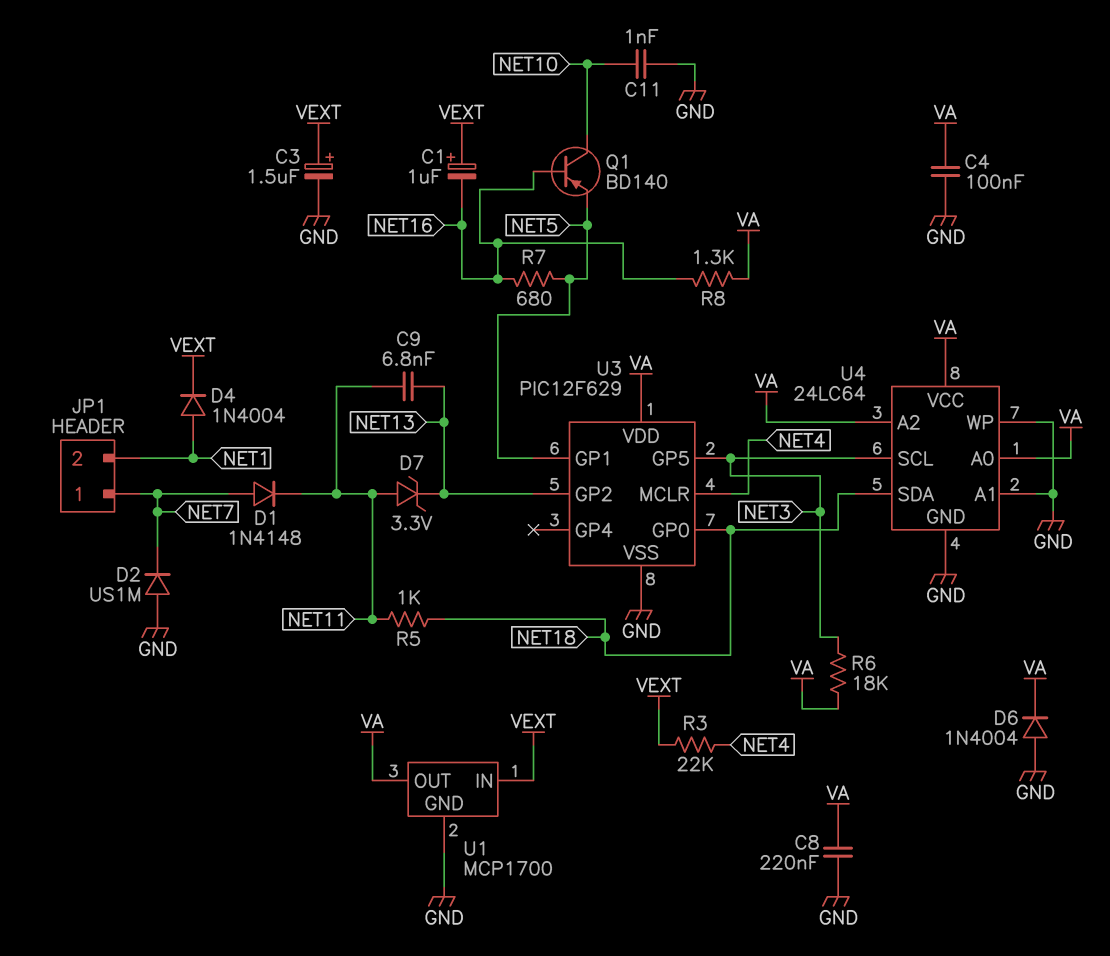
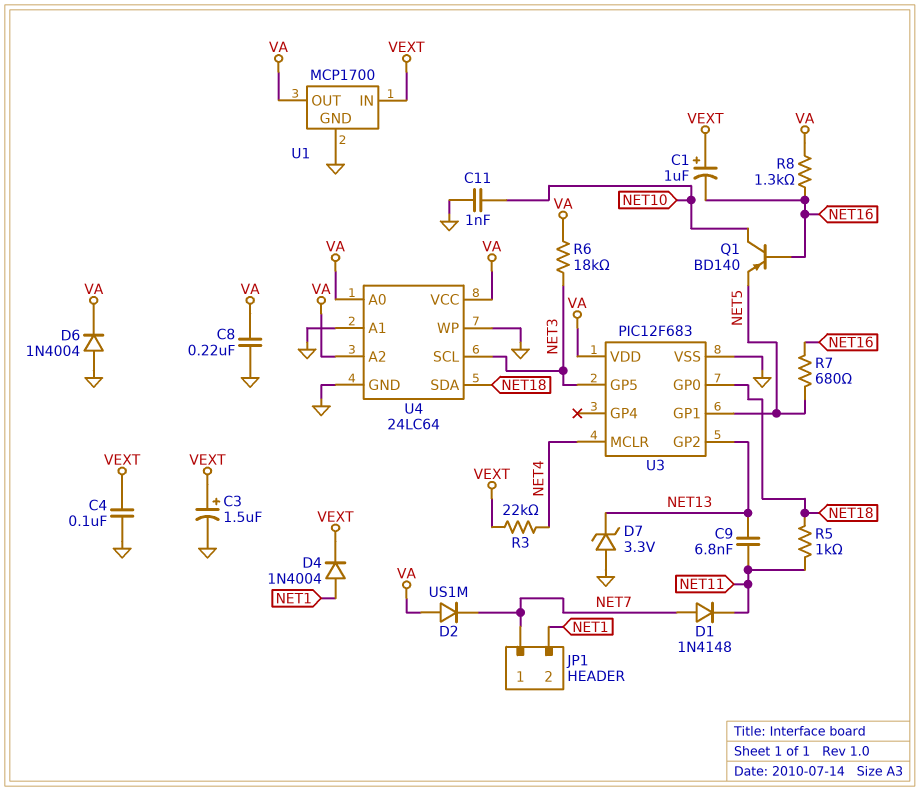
C4: 100nF (GND, VA) -> 100nF (GND, VEXT)
D2: diode US1M (A GND, K NET7) -> diode US1M (A VA, K NET7)
D7: zener 3.3V (A NET11, K NET13) -> zener 3.3V (A GND, K NET13)
U3: PIC12F629 -> PIC12F683

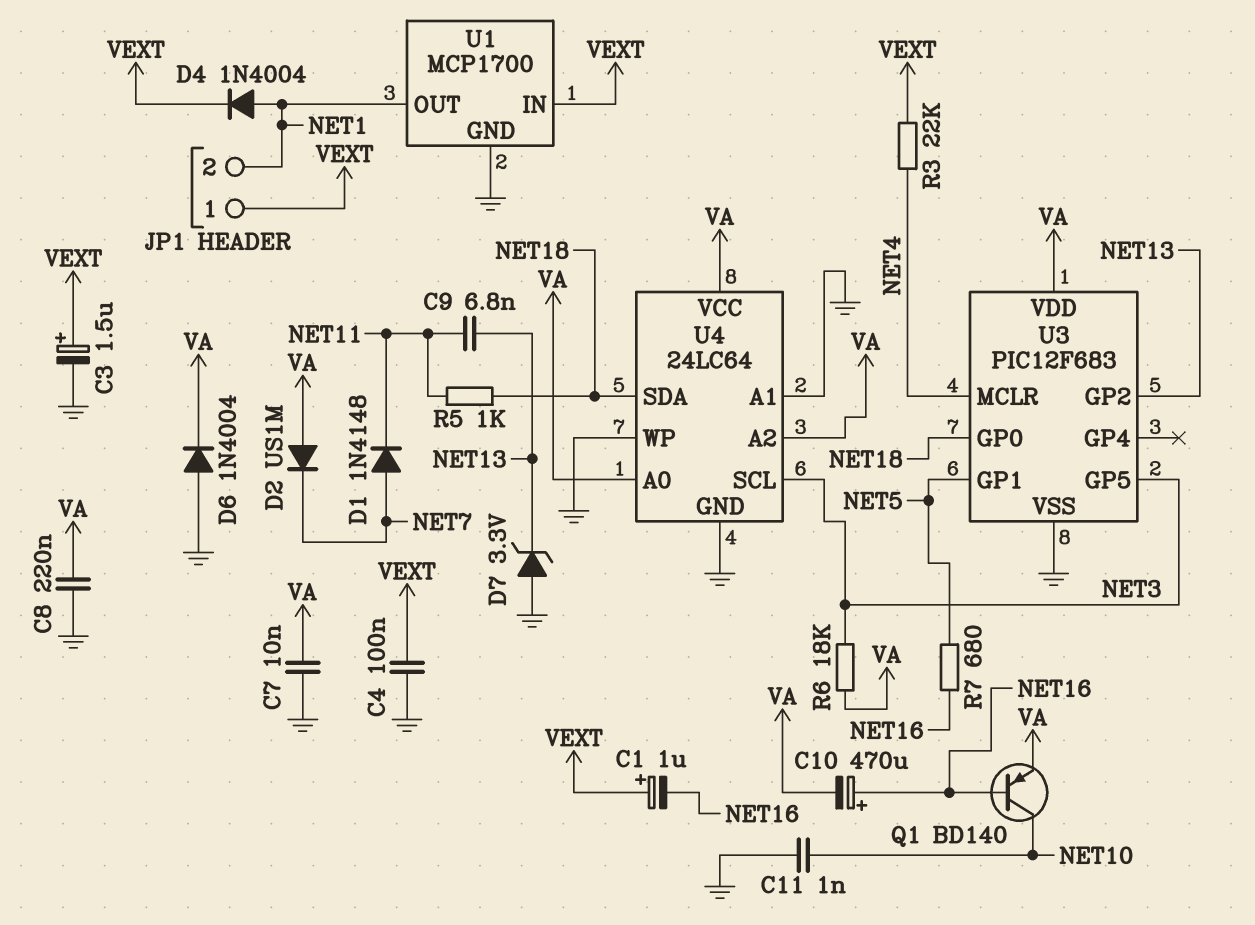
C7: none -> 10nF (GND, VA)
C10: none -> 470uF (plus NET16, minus VA)
JP1 pin 1: NET7 -> VEXT
Q1: PNP BD140 (B NET16, C NET10, E NET5) -> PNP BD140 (B NET16, C NET10, E VA)
R8: 1.3k (NET16, VA) -> none
U1 pin OUT: VA -> NET1

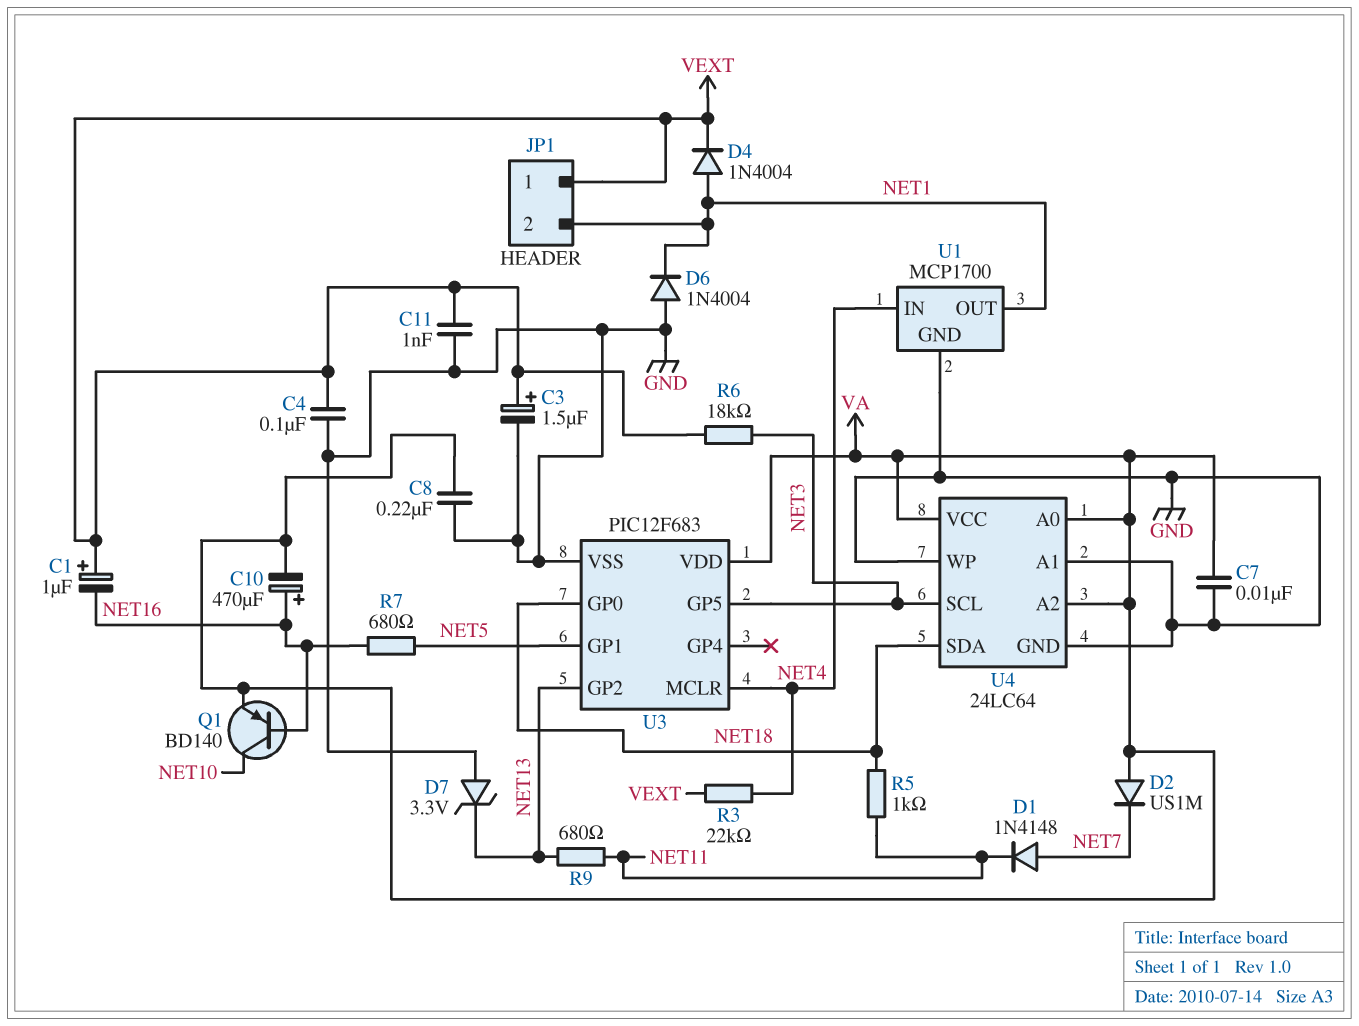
C9: 6.8nF (NET11, NET13) -> none
C11: 1nF (GND, NET10) -> 1nF (GND, VEXT)
D6: diode 1N4004 (A GND, K VA) -> diode 1N4004 (A GND, K NET1)
R6: 18k (NET3, VA) -> 18k (NET3, VEXT)
R9: none -> 680 (NET11, NET13)
U1 pin IN: VEXT -> NET4

